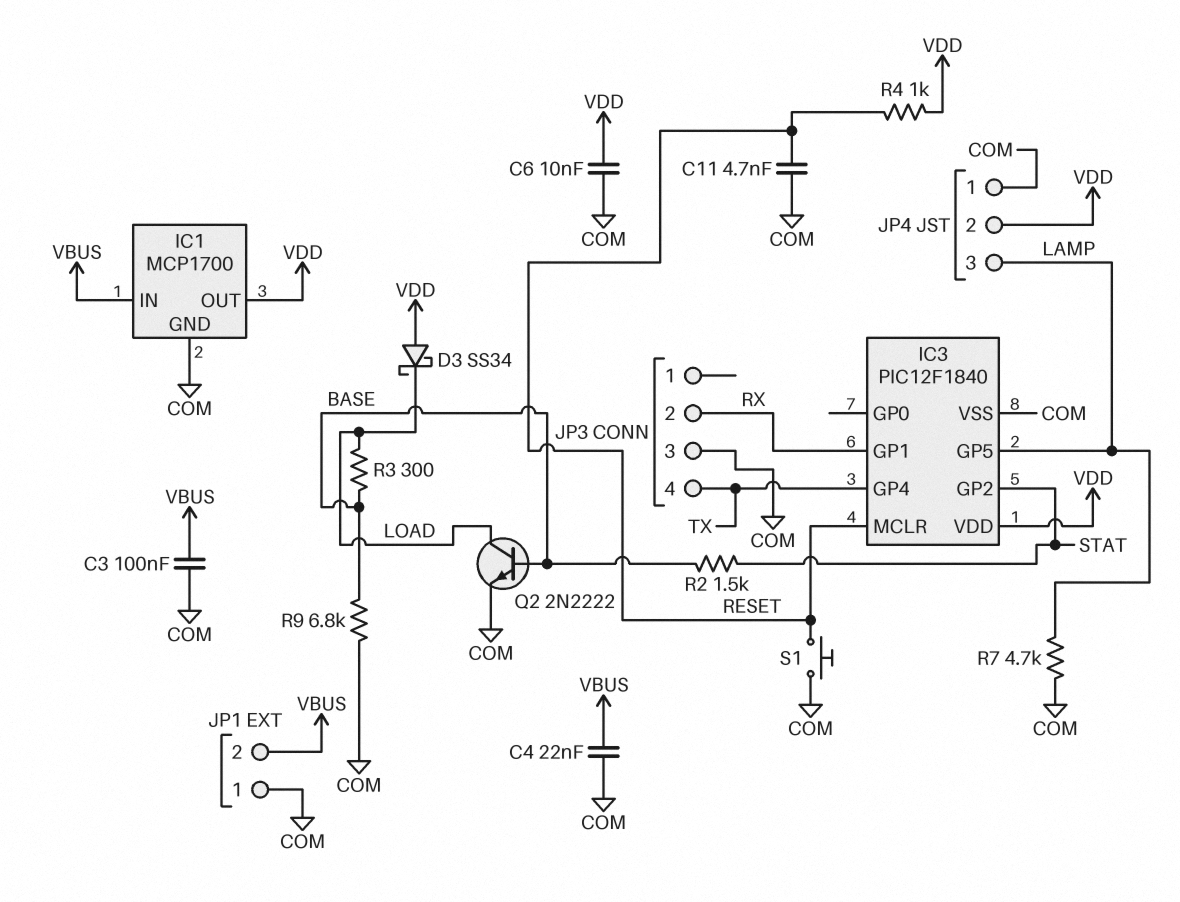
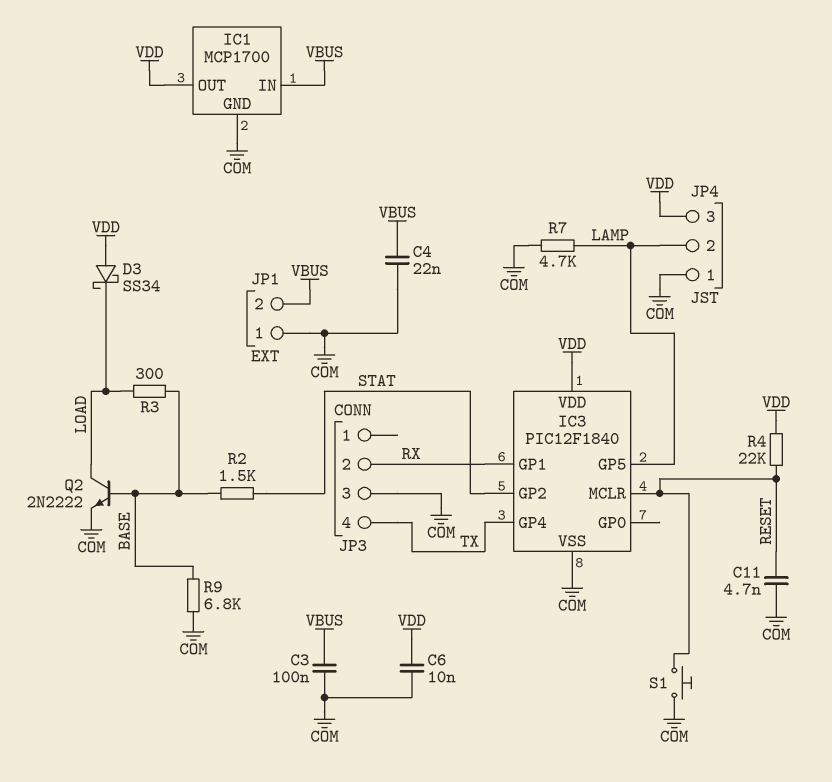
JP4 pin 2: VDD -> LAMP
JP4 pin 3: LAMP -> VDD
R4: 1k (RESET, VDD) -> 22k (RESET, VDD)

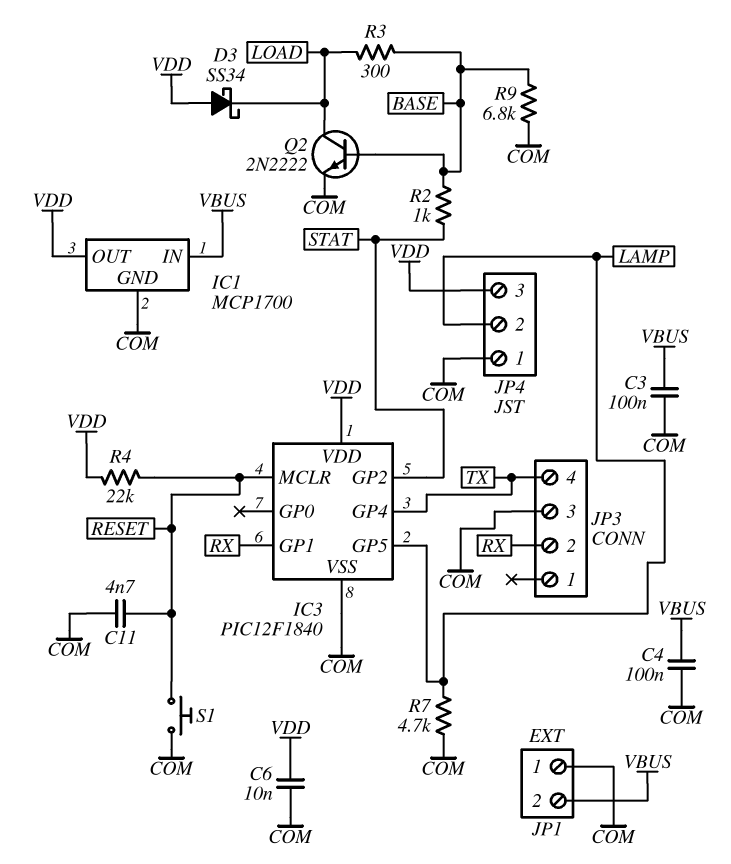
C4: 22nF (COM, VBUS) -> 100nF (COM, VBUS)
R2: 1.5k (BASE, STAT) -> 1k (BASE, STAT)

